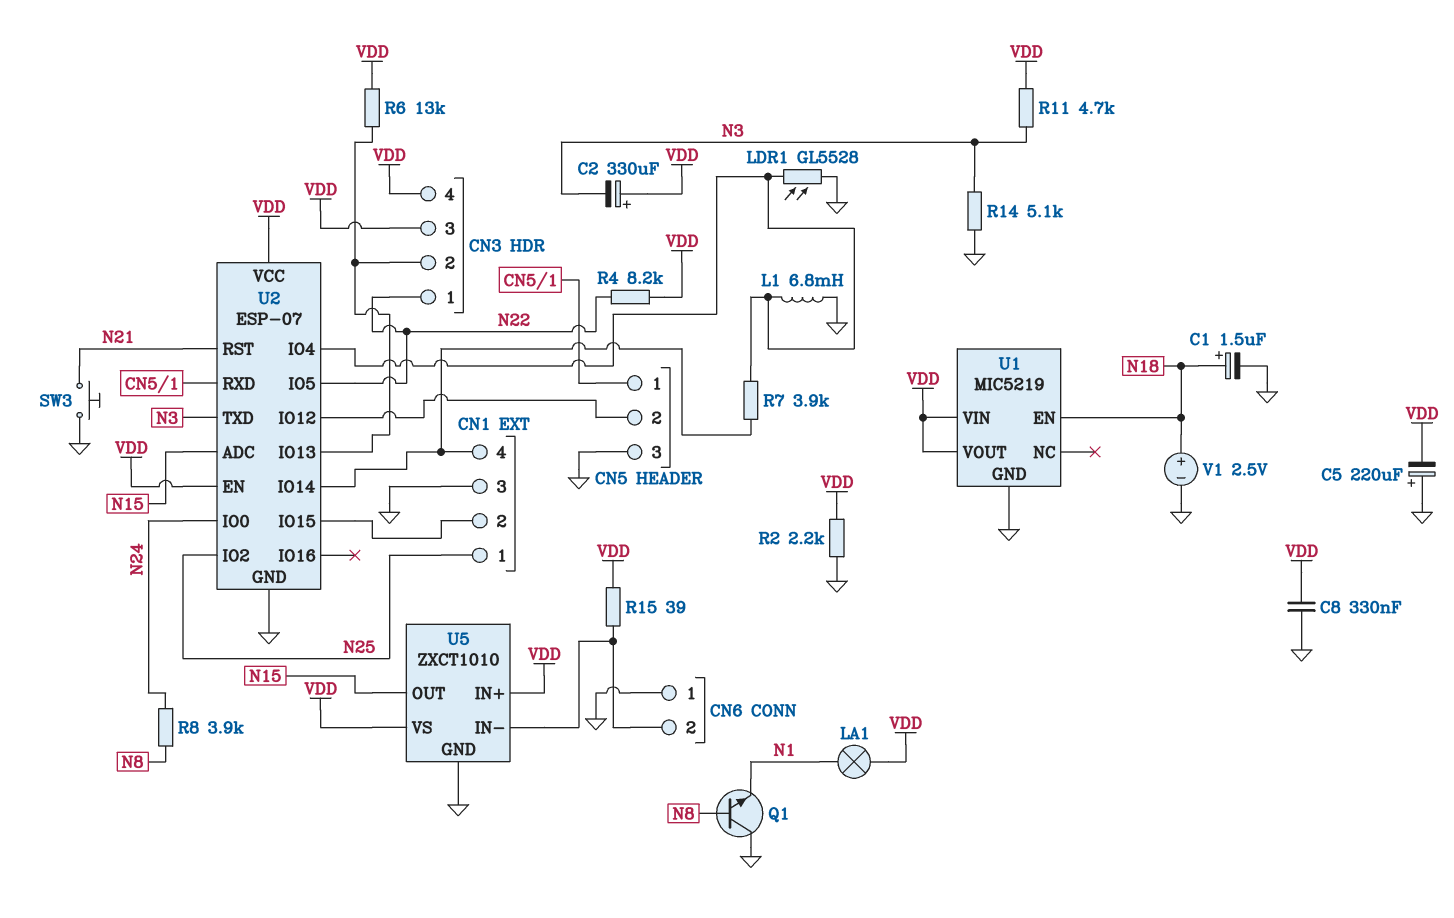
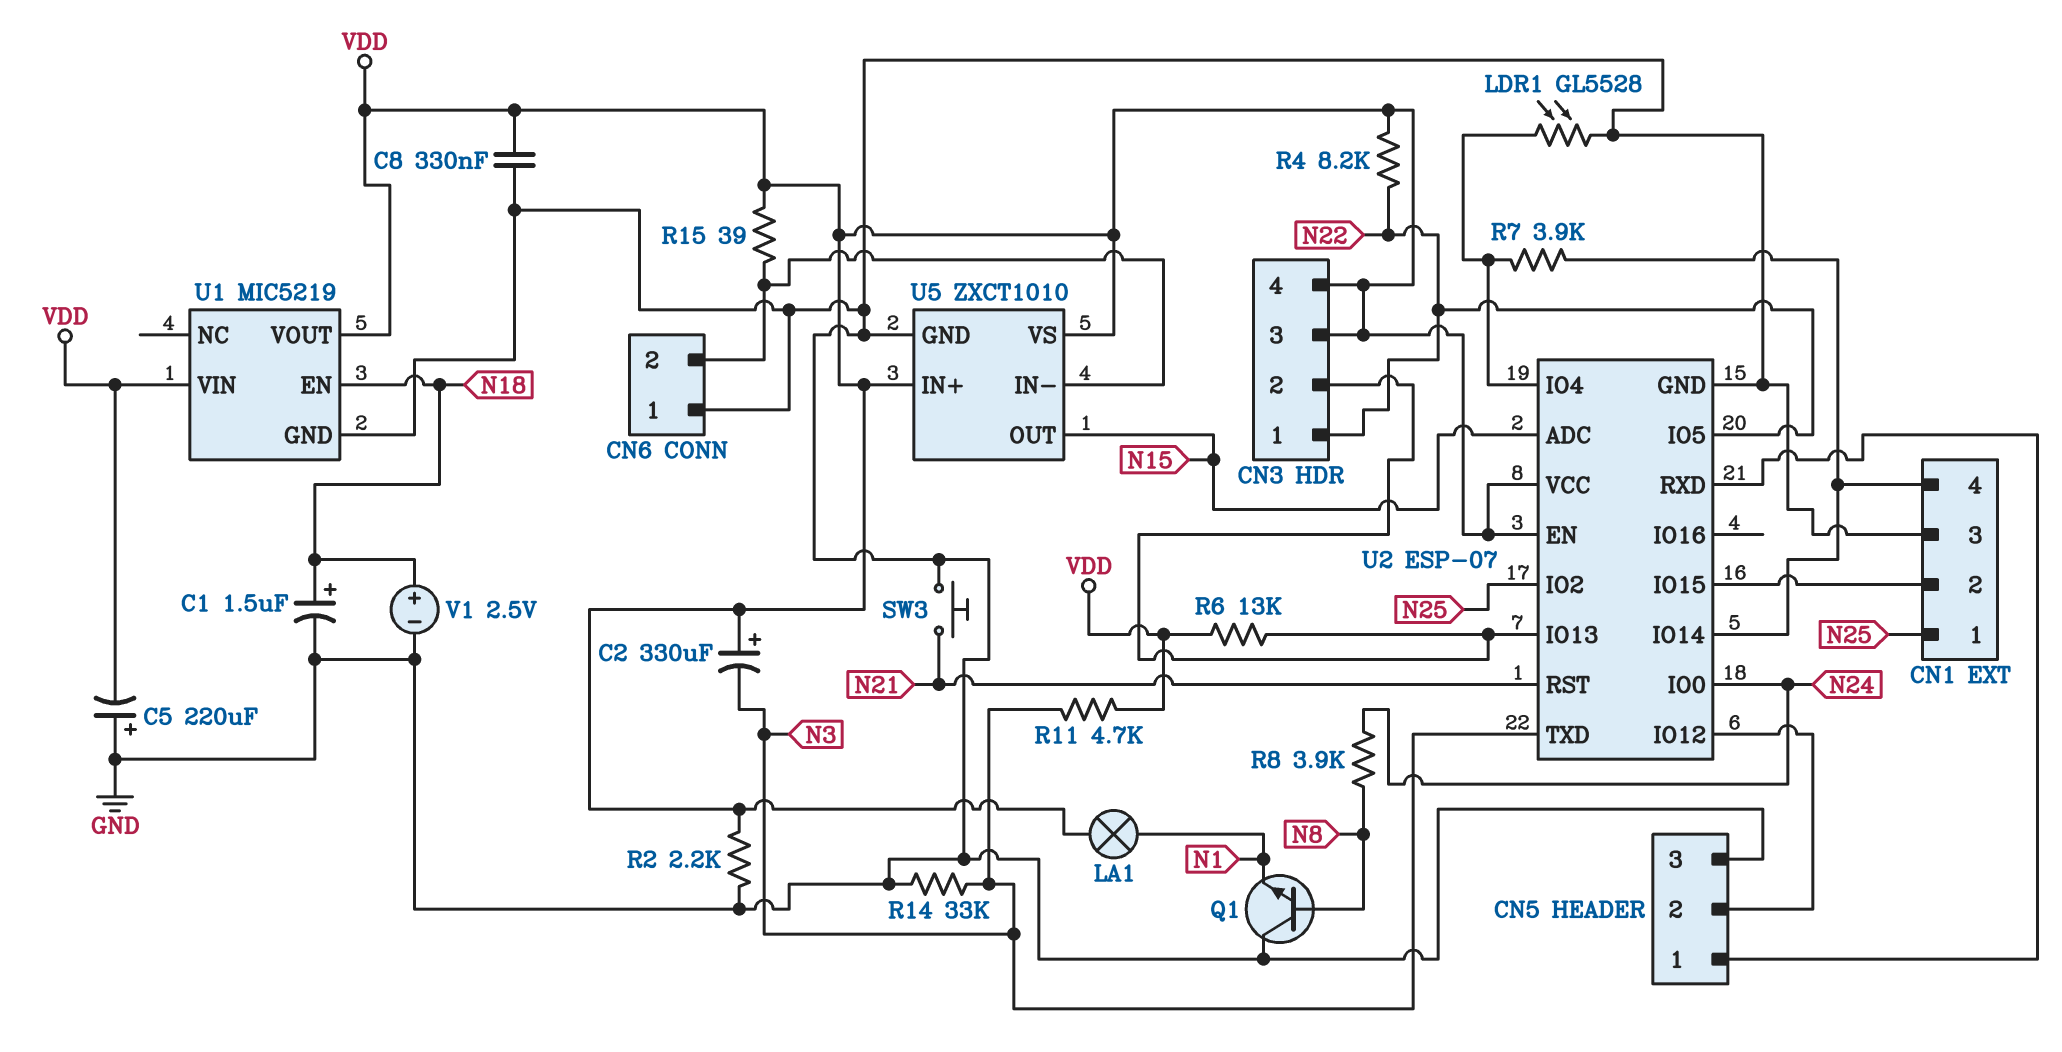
L1: 6.8mH (GND, U2/IO4) -> none
R14: 5.1k (GND, N3) -> 33k (GND, N3)

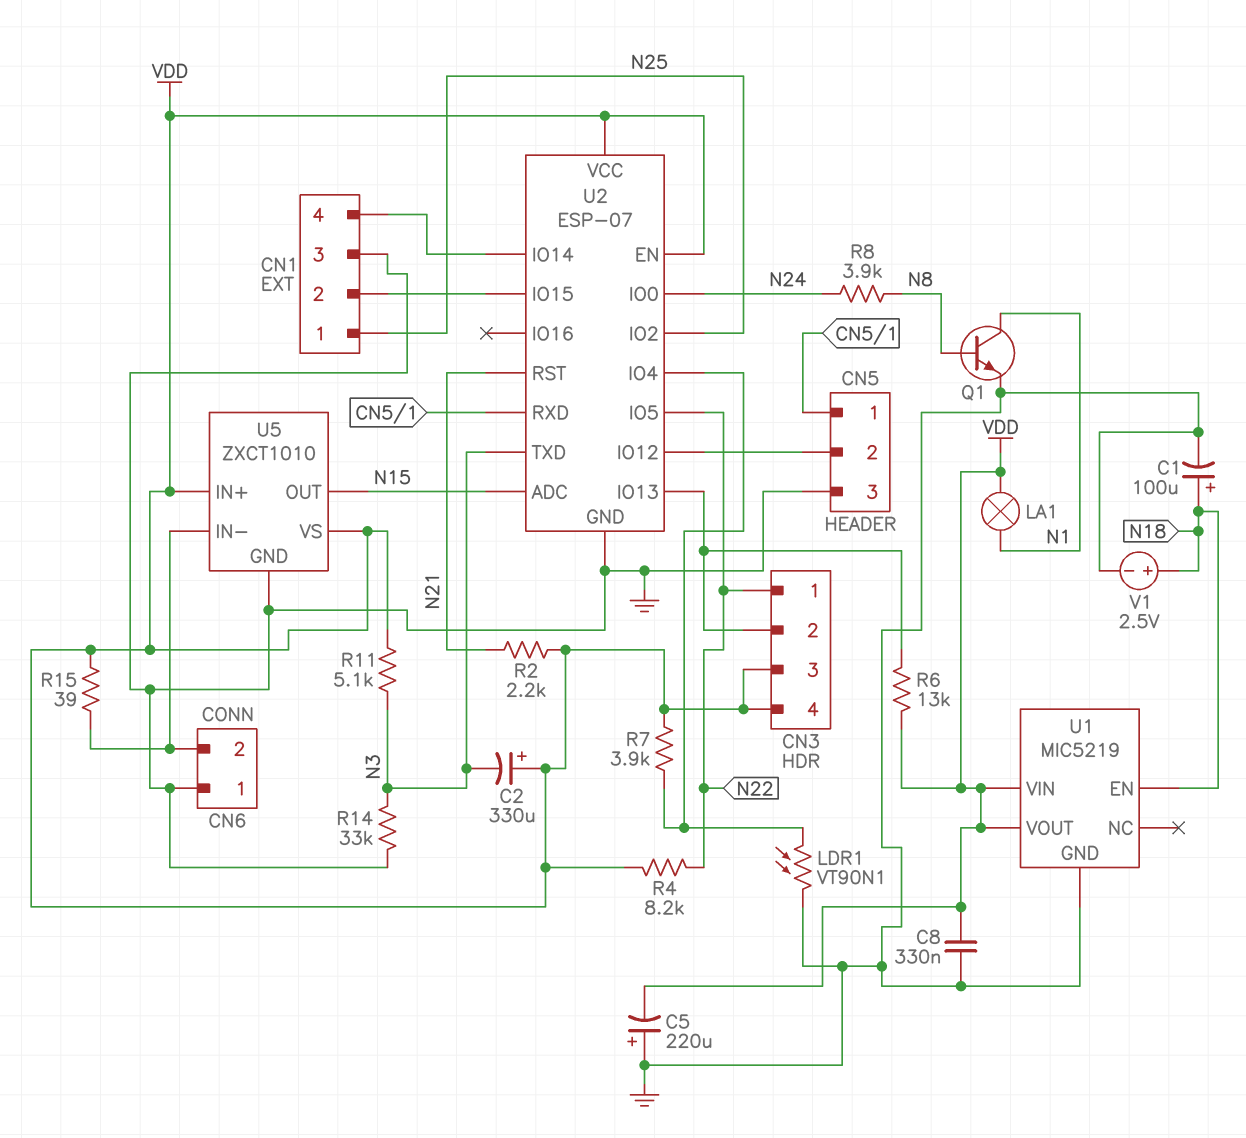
C1: 1.5uF (plus N18, minus GND) -> 100uF (plus N18, minus GND)
LDR1: GL5528 (GND, U2/IO4) -> VT90N1 (GND, U2/IO4)
Q1: NPN (B N8, C GND, E N1) -> NPN (B N8, C N1, E GND)
R2: 2.2k (GND, VDD) -> 2.2k (N21, VDD)
R7: 3.9k (CN1/4, U2/IO4) -> 3.9k (U2/IO4, VDD)
R11: 4.7k (N3, VDD) -> 5.1k (N3, VDD)
SW3: button (GND, N21) -> none

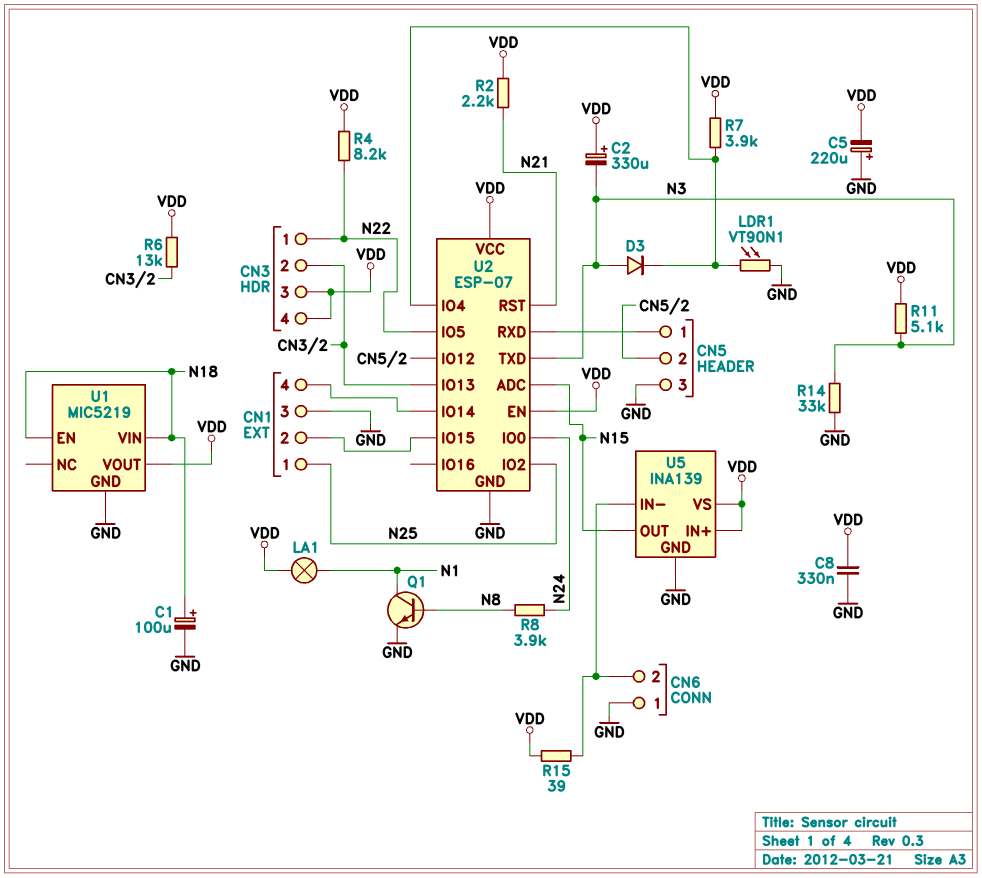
D3: none -> diode (A N3, K U2/IO4)
U1 pin VIN: VDD -> N18
U5: ZXCT1010 -> INA139
V1: 2.5V (plus N18, minus GND) -> none

